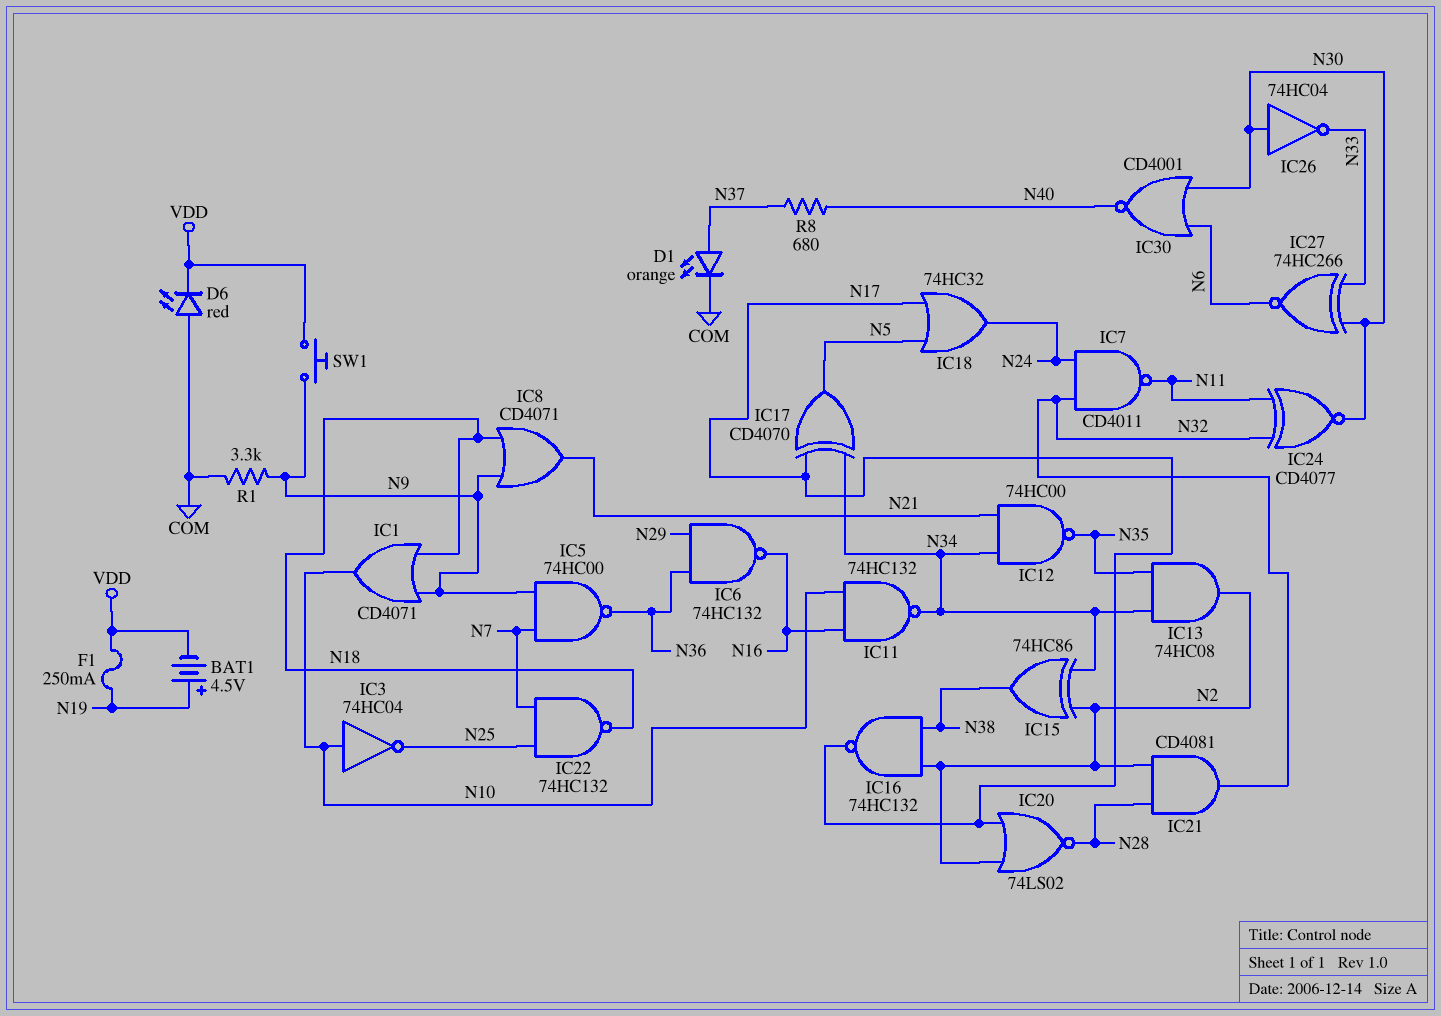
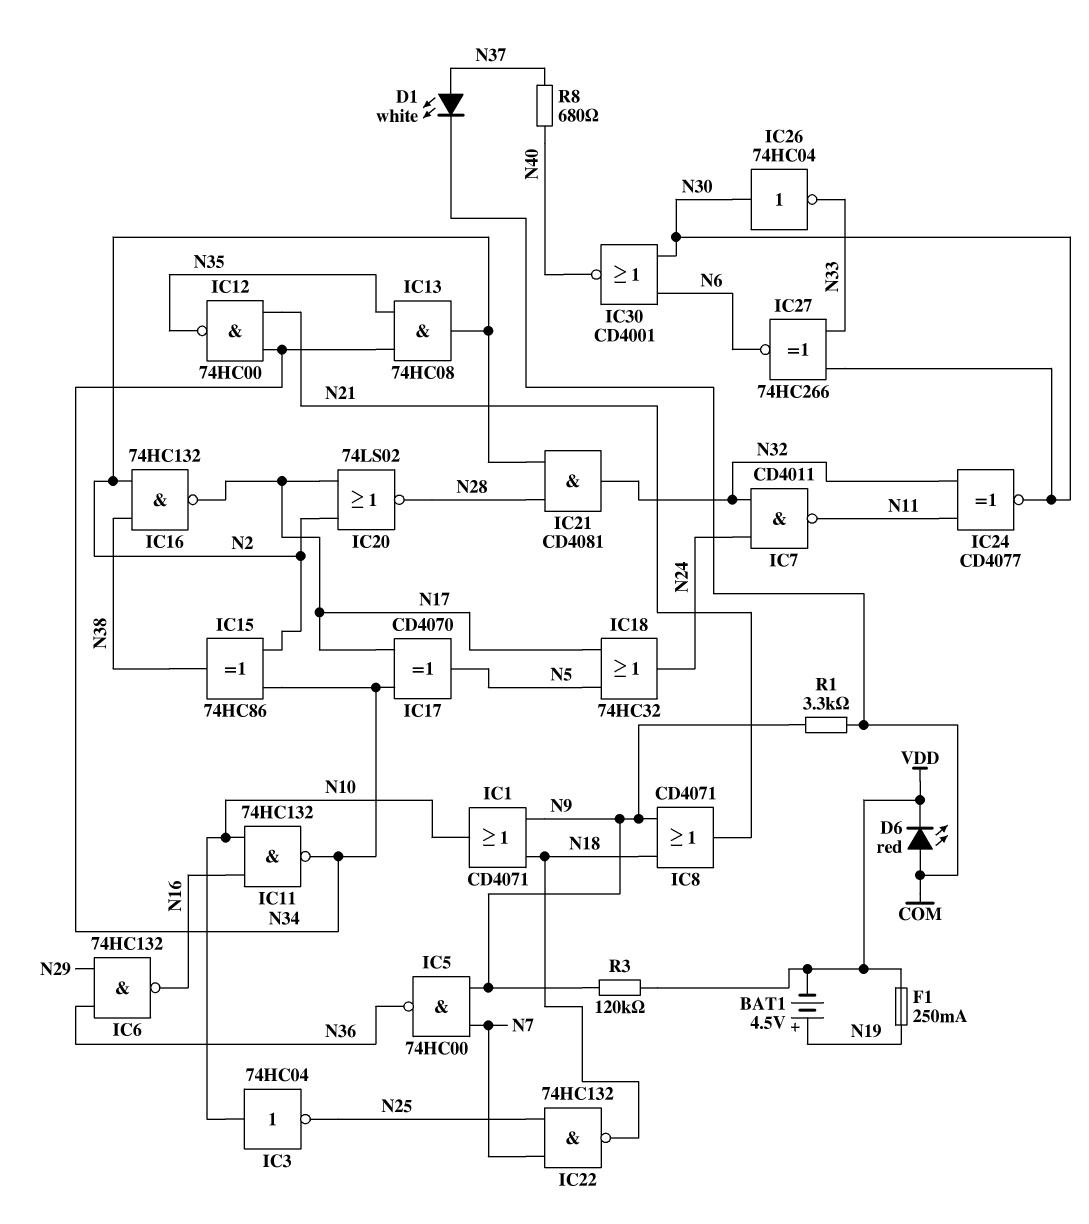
D1: LED orange (A N37, K COM) -> LED white (A N37, K COM)
R3: none -> 120k (N9, VDD)
SW1: button (N9, VDD) -> none

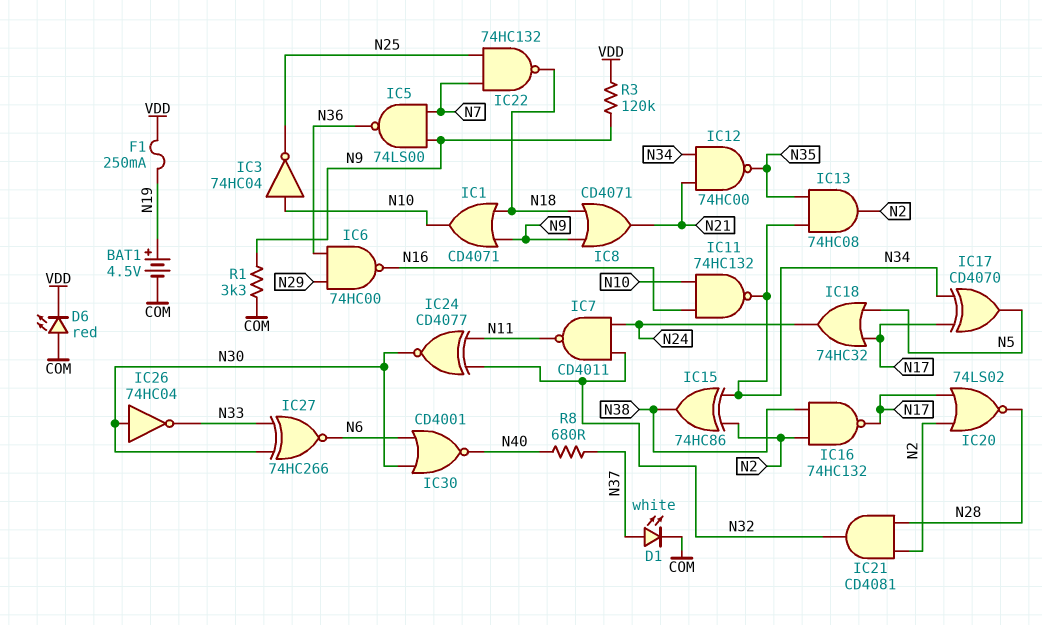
BAT1: 4.5V (plus N19, minus VDD) -> 4.5V (plus N19, minus COM)
IC5: NAND 74HC00 (in N7, in N9, out N36) -> NAND 74LS00 (in N7, in N9, out N36)
IC6: NAND 74HC132 (in N29, in N36, out N16) -> NAND 74HC00 (in N29, in N36, out N16)

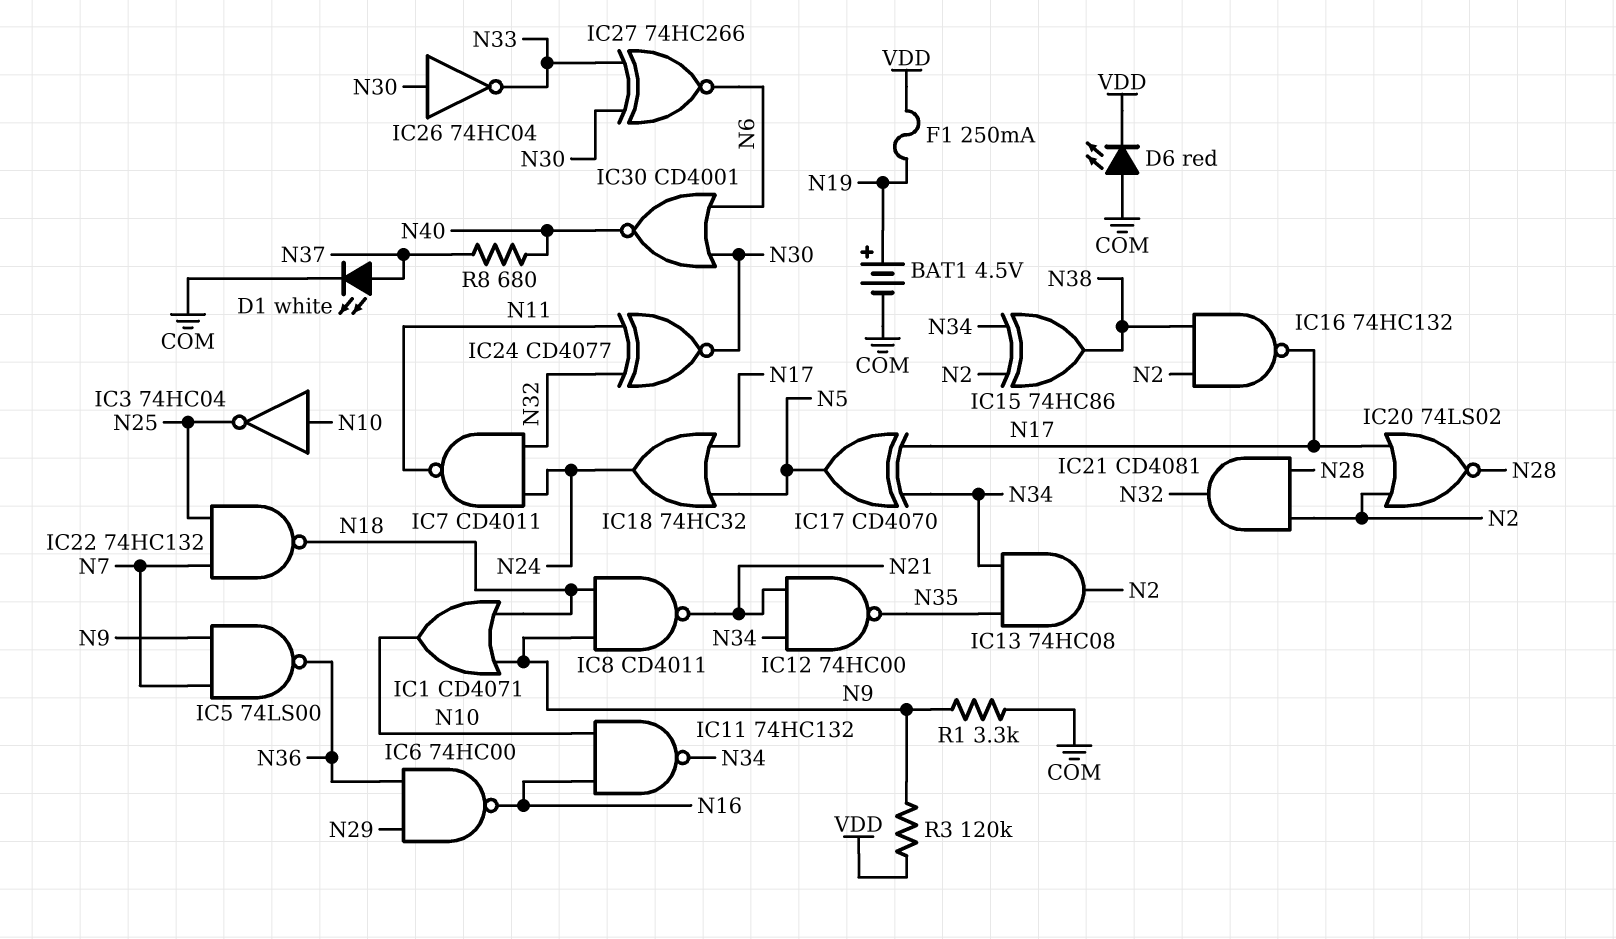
IC8: OR CD4071 (in N9, in N18, out N21) -> NAND CD4011 (in N9, in N18, out N21)

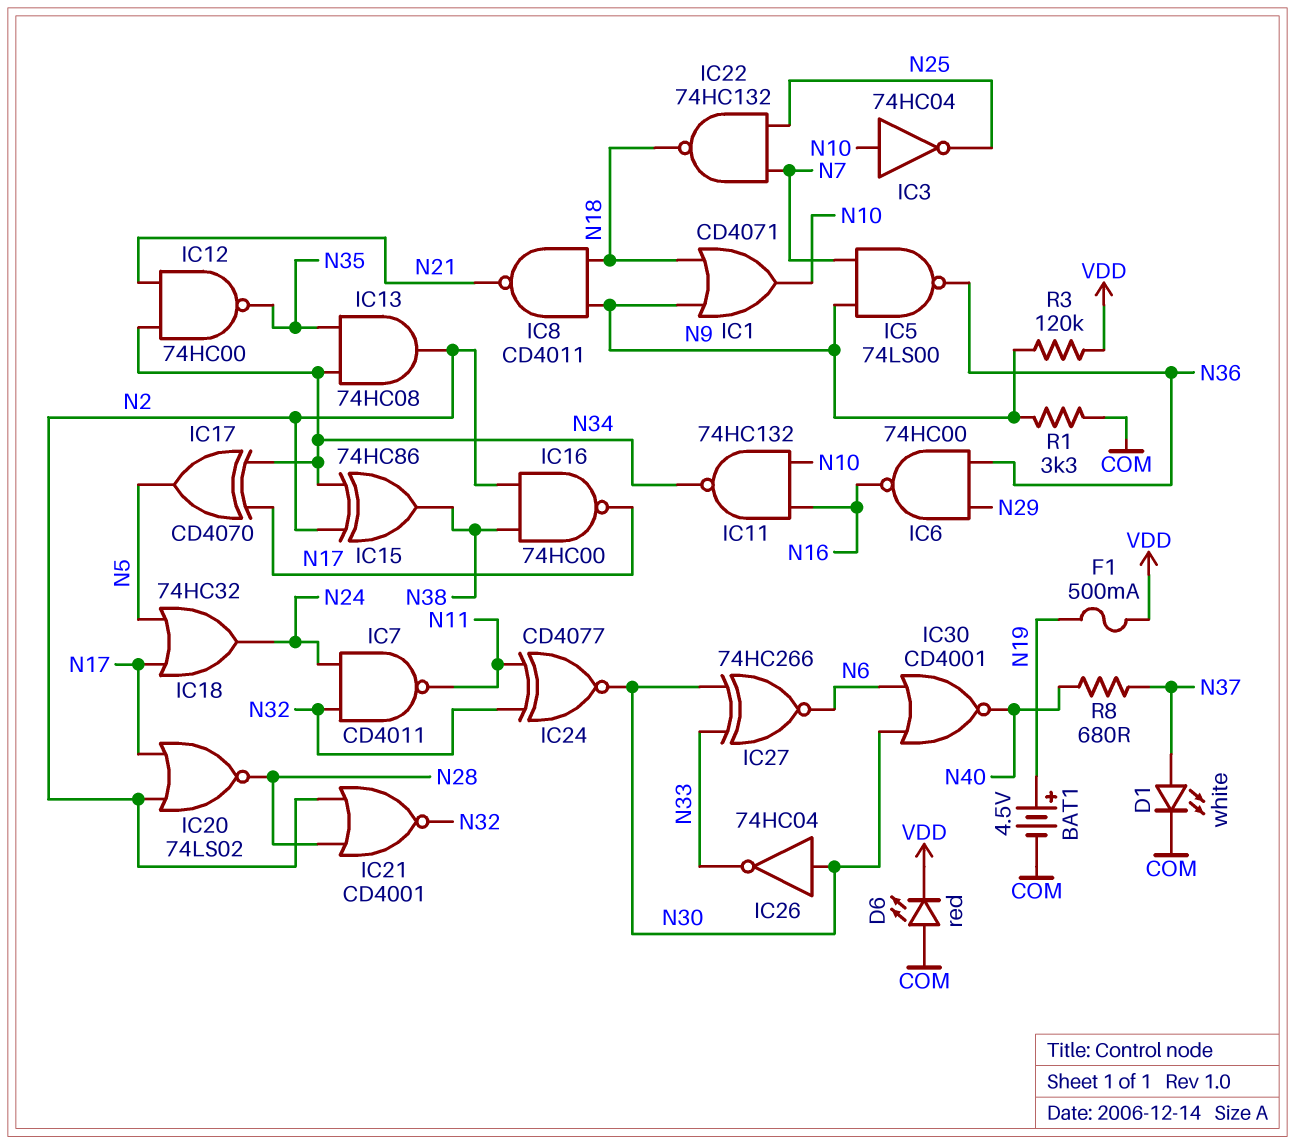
F1: 250mA (N19, VDD) -> 500mA (N19, VDD)
IC16: NAND 74HC132 (in N2, in N38, out N17) -> NAND 74HC00 (in N2, in N38, out N17)
IC21: AND CD4081 (in N2, in N28, out N32) -> NOR CD4001 (in N2, in N28, out N32)

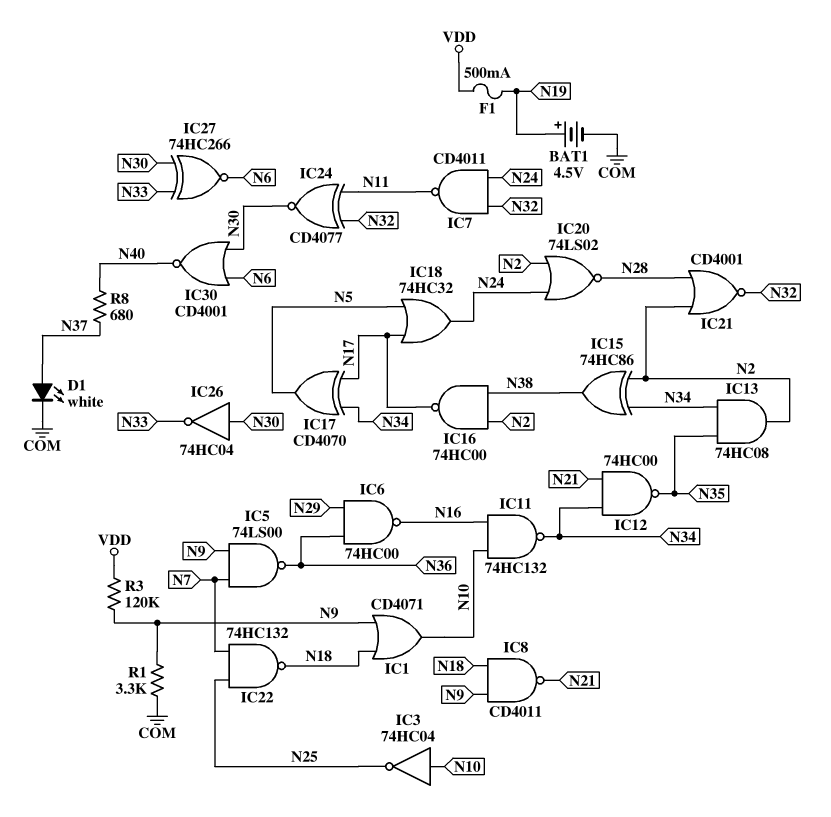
D6: LED red (A COM, K VDD) -> none
IC20: NOR 74LS02 (in N2, in N17, out N28) -> NOR 74LS02 (in N2, in N24, out N28)

